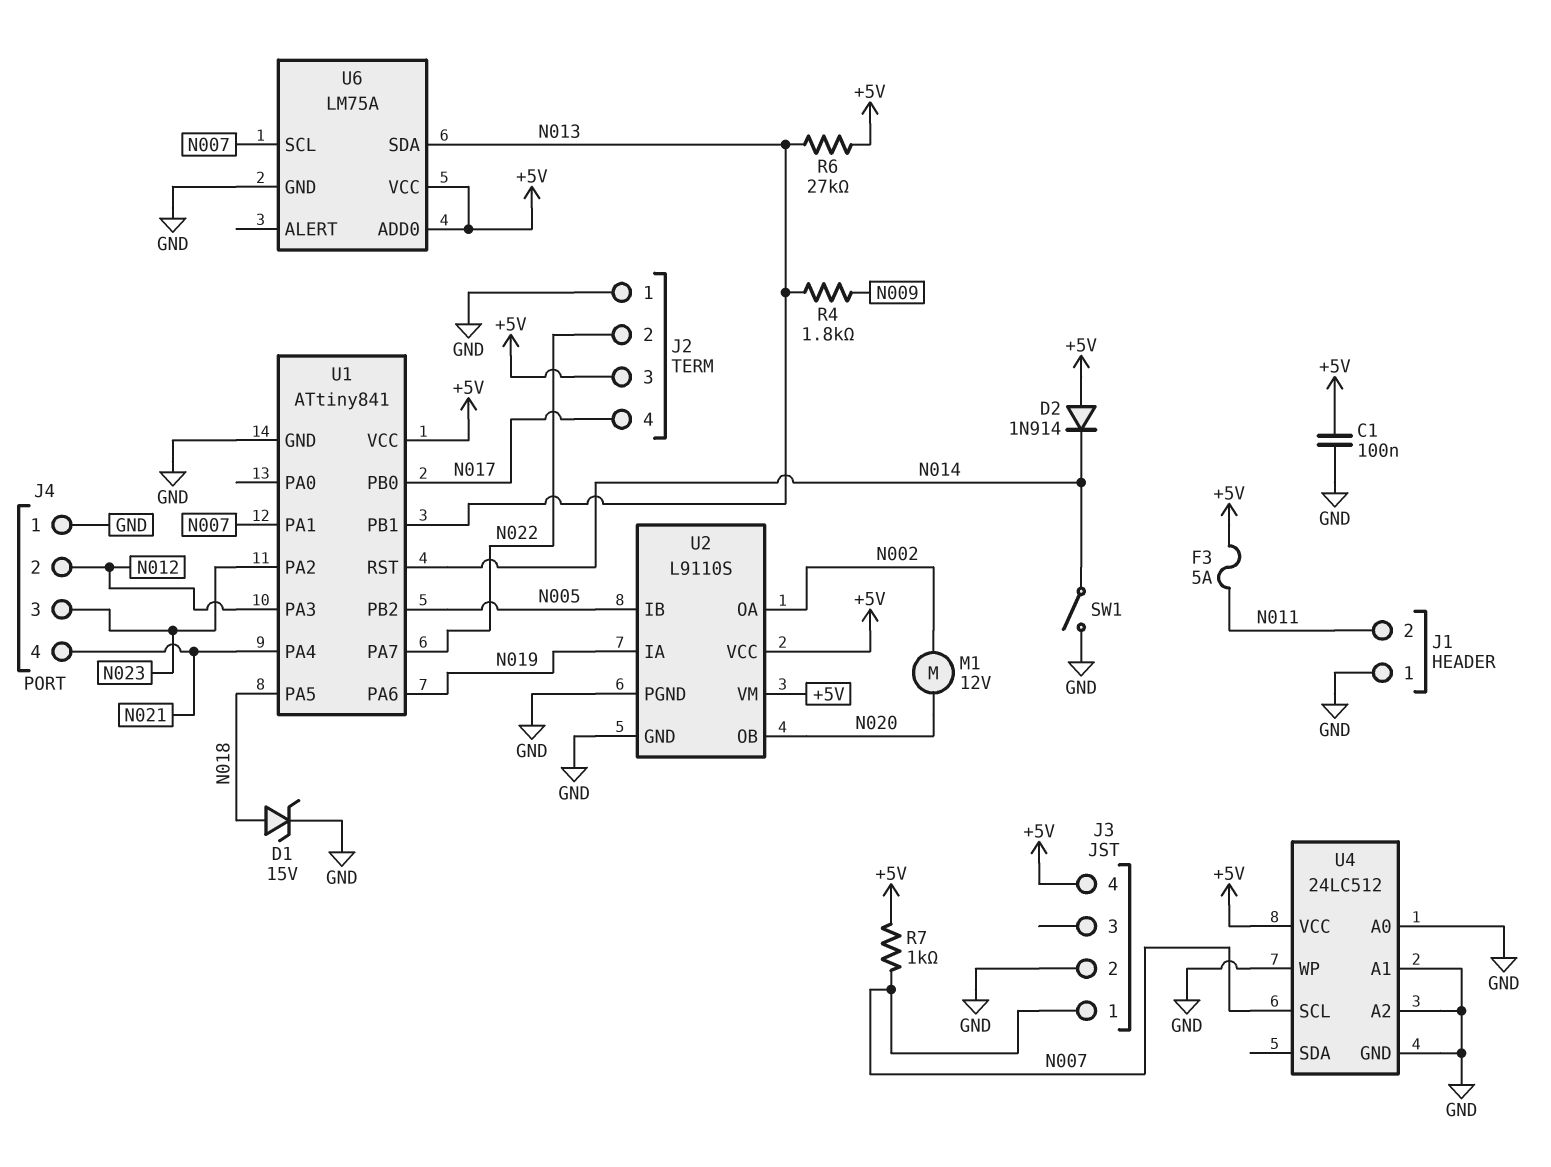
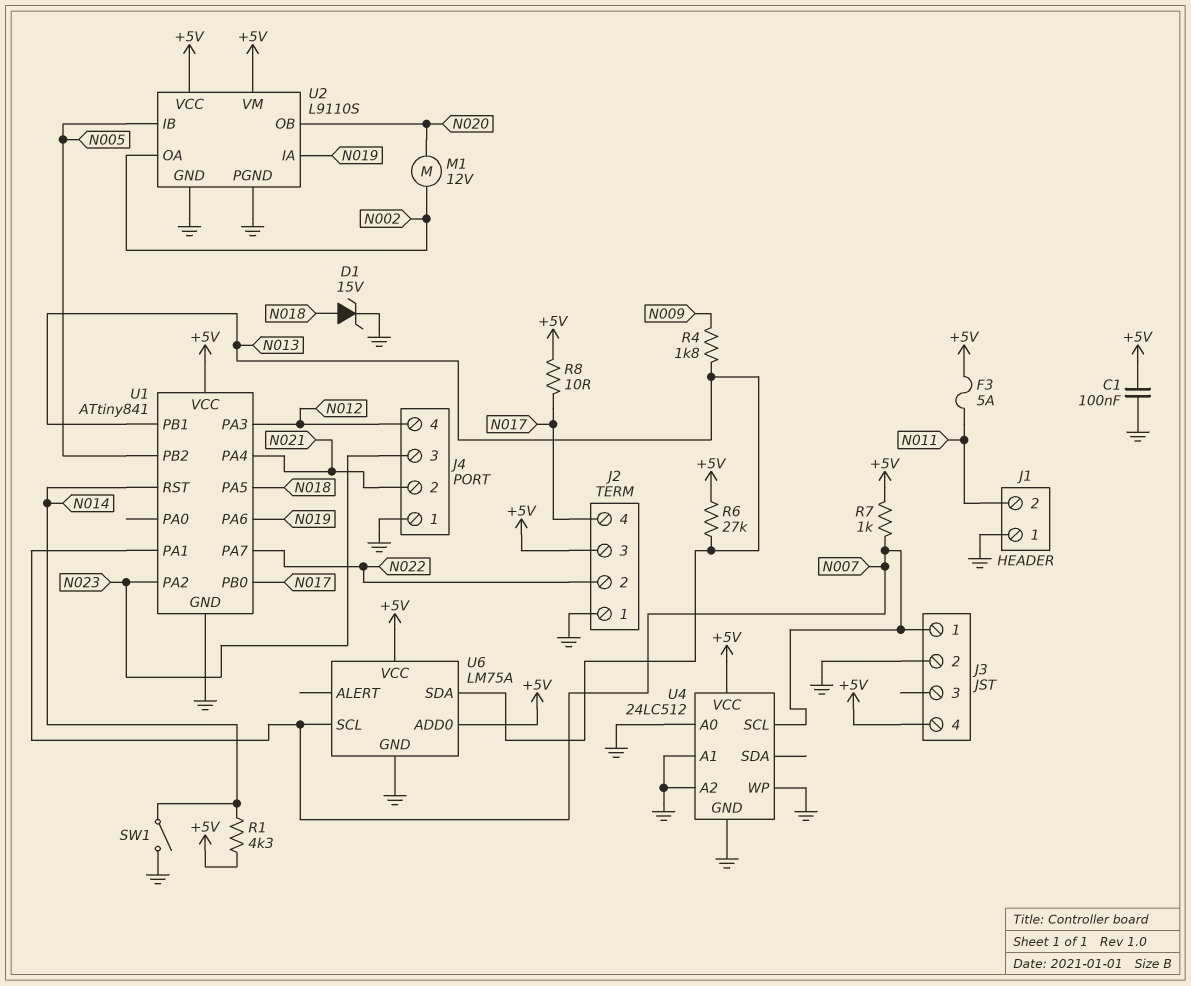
D2: diode 1N914 (A +5V, K N014) -> none
J4 pin 2: N012 -> N021
J4 pin 4: N021 -> N012
R1: none -> 4.3k (+5V, N014)
R8: none -> 10 (+5V, N017)

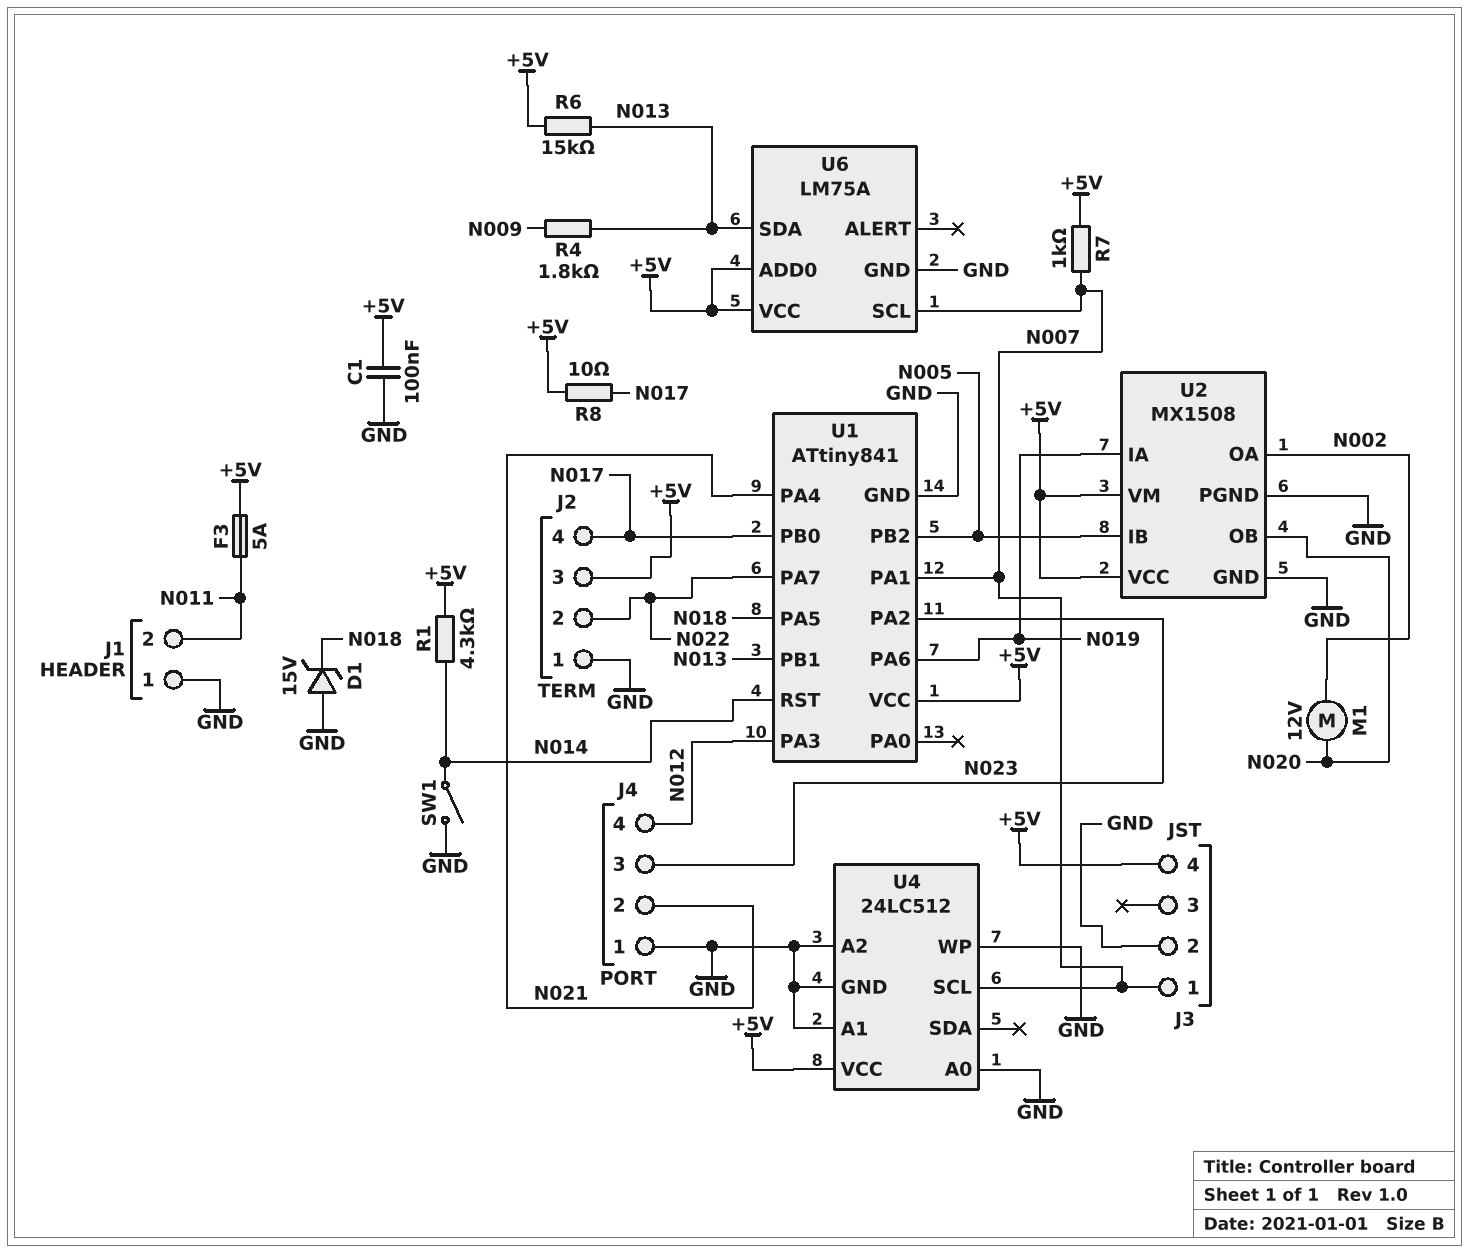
D1: zener 15V (A N018, K GND) -> zener 15V (A GND, K N018)
R6: 27k (+5V, N013) -> 15k (+5V, N013)
U2: L9110S -> MX1508

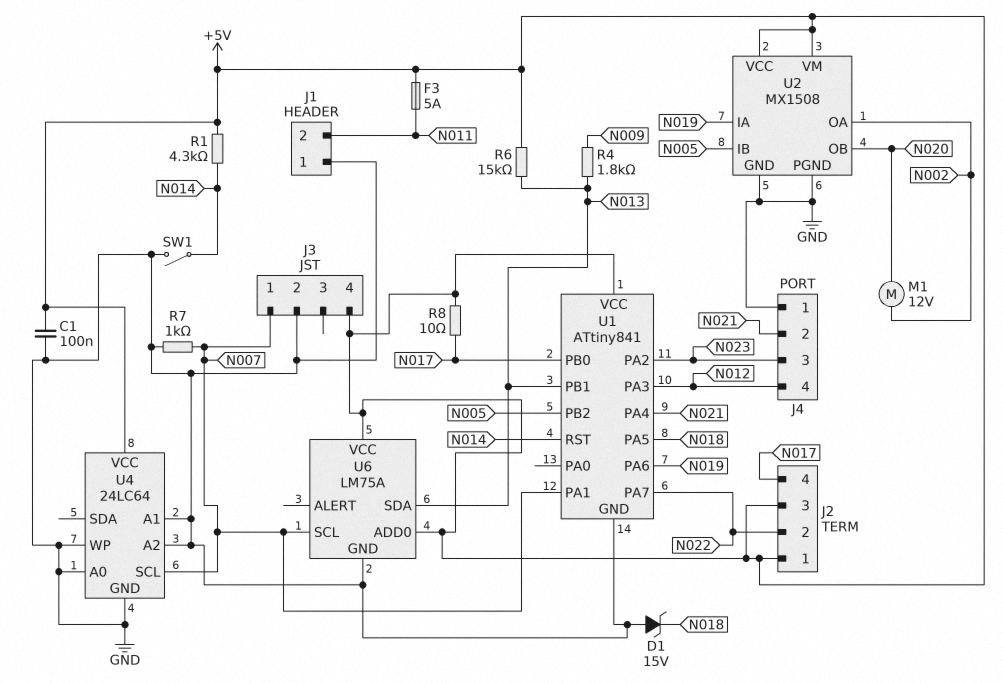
J2 pin 1: GND -> +5V
R7: 1k (+5V, N007) -> 1k (GND, N007)
U4: 24LC512 -> 24LC64

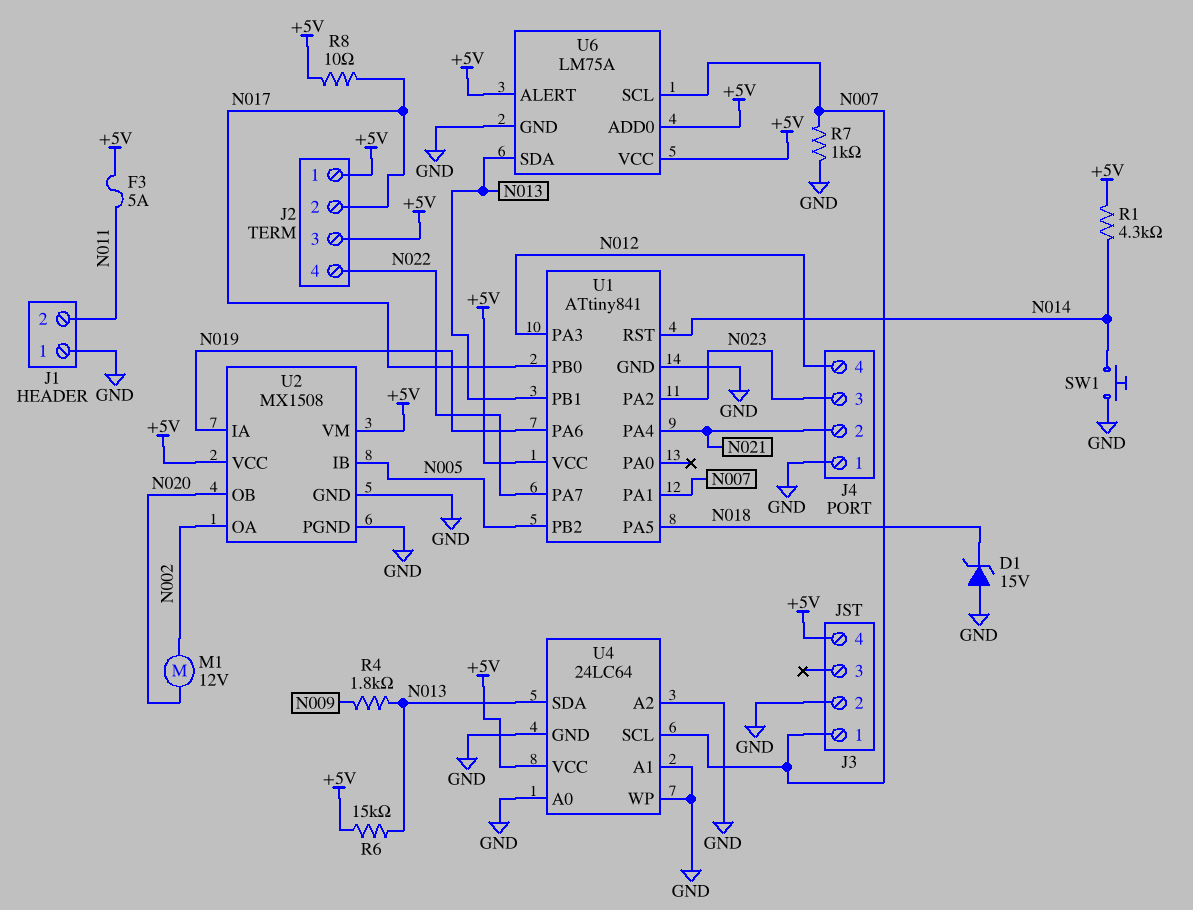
C1: 100nF (+5V, GND) -> none
J2 pin 2: N022 -> N017
J2 pin 4: N017 -> N022
SW1: switch (GND, N014) -> button (GND, N014)
U4 pin SDA: none -> N013
U6 pin ALERT: none -> +5V

